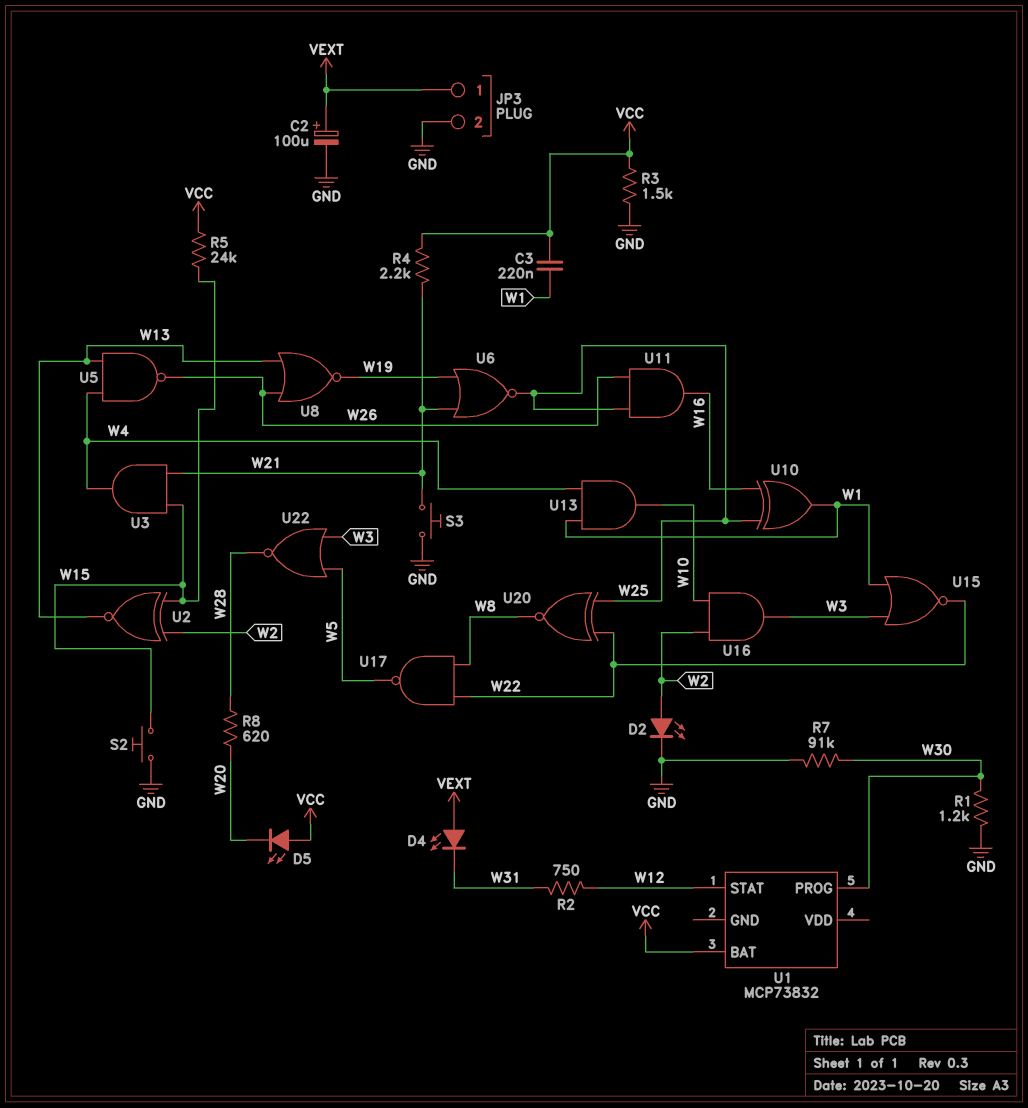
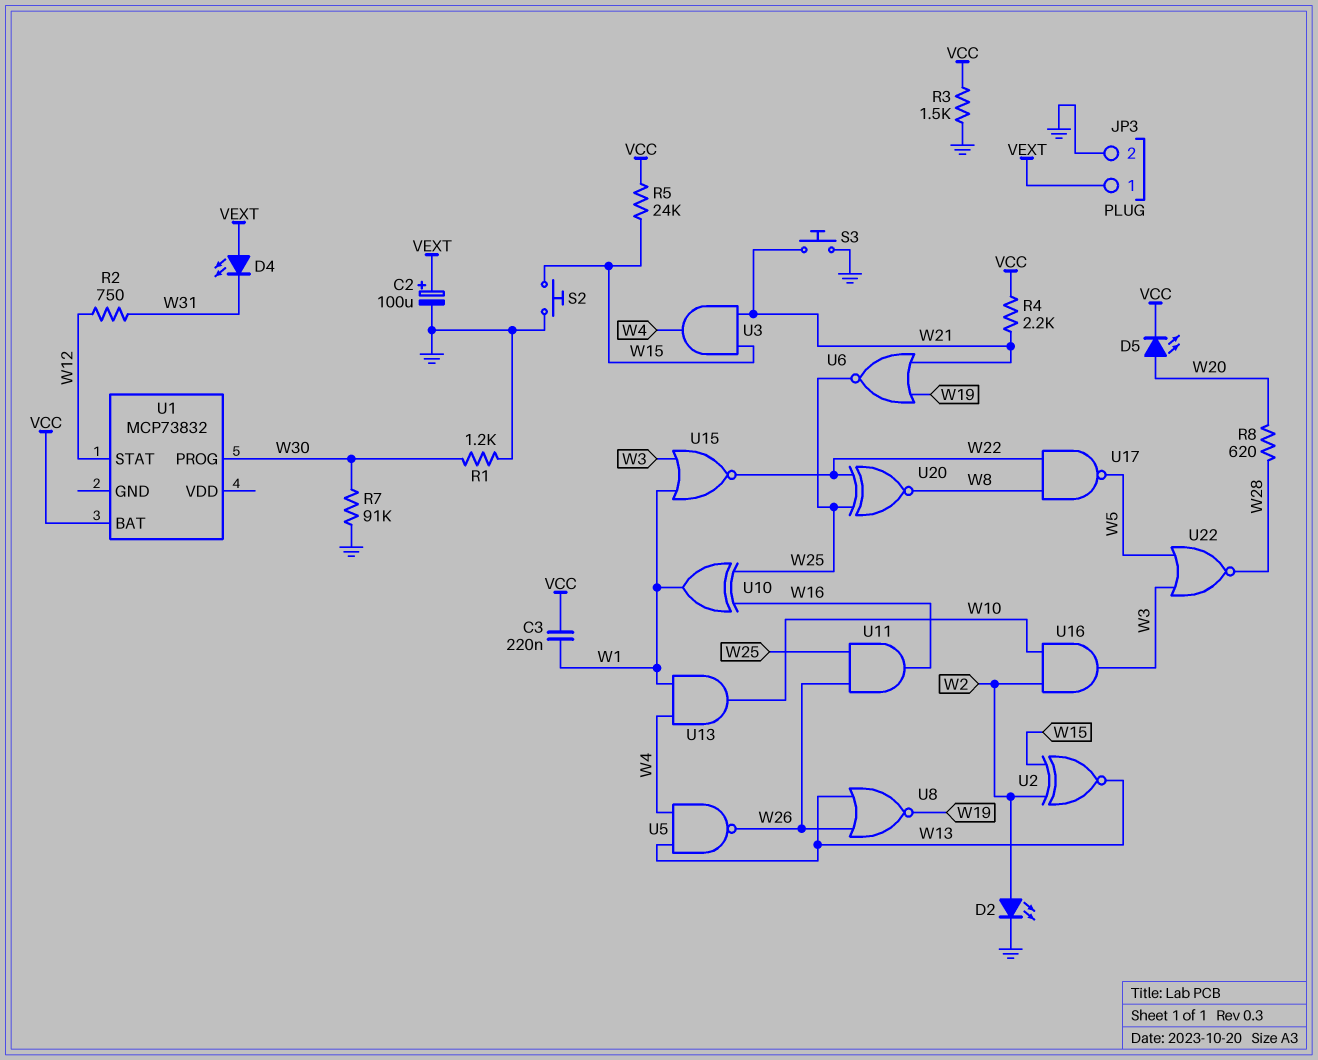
D5: LED (A VCC, K W20) -> LED (A W20, K VCC)

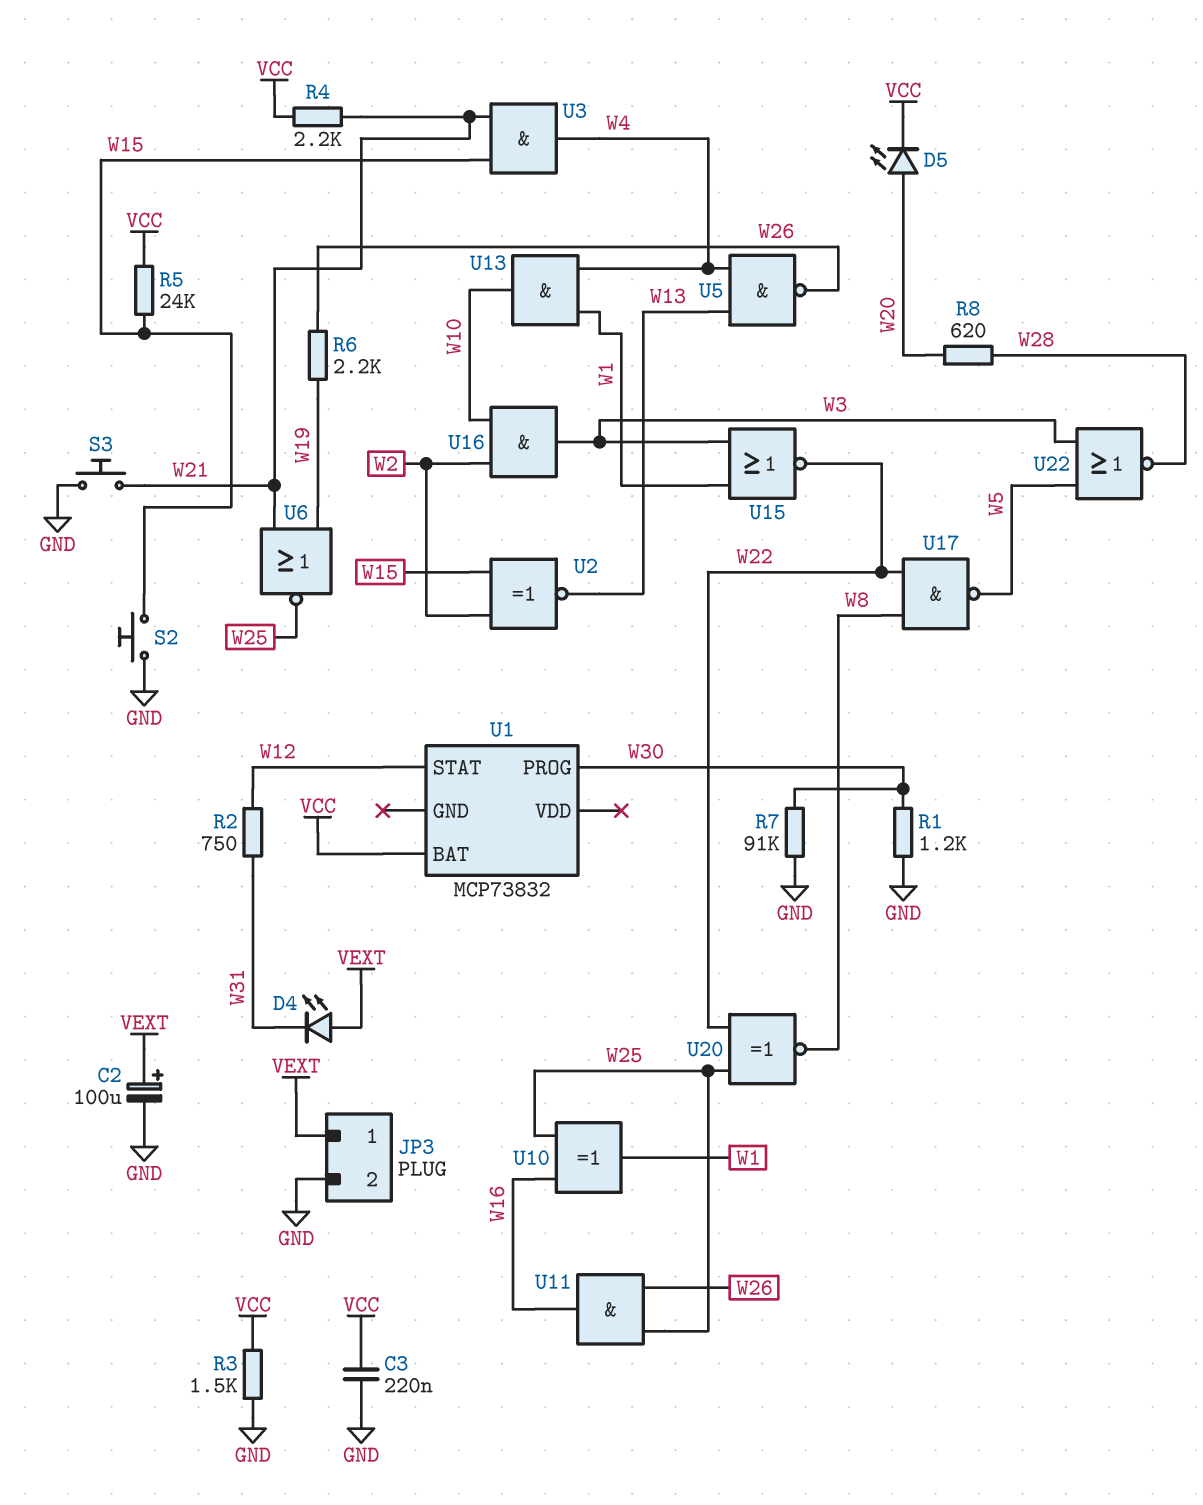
C3: 220nF (VCC, W1) -> 220nF (GND, VCC)
D2: LED (A W2, K GND) -> none
R6: none -> 2.2k (W19, W26)
U8: NOR (in W13, in W26, out W19) -> none

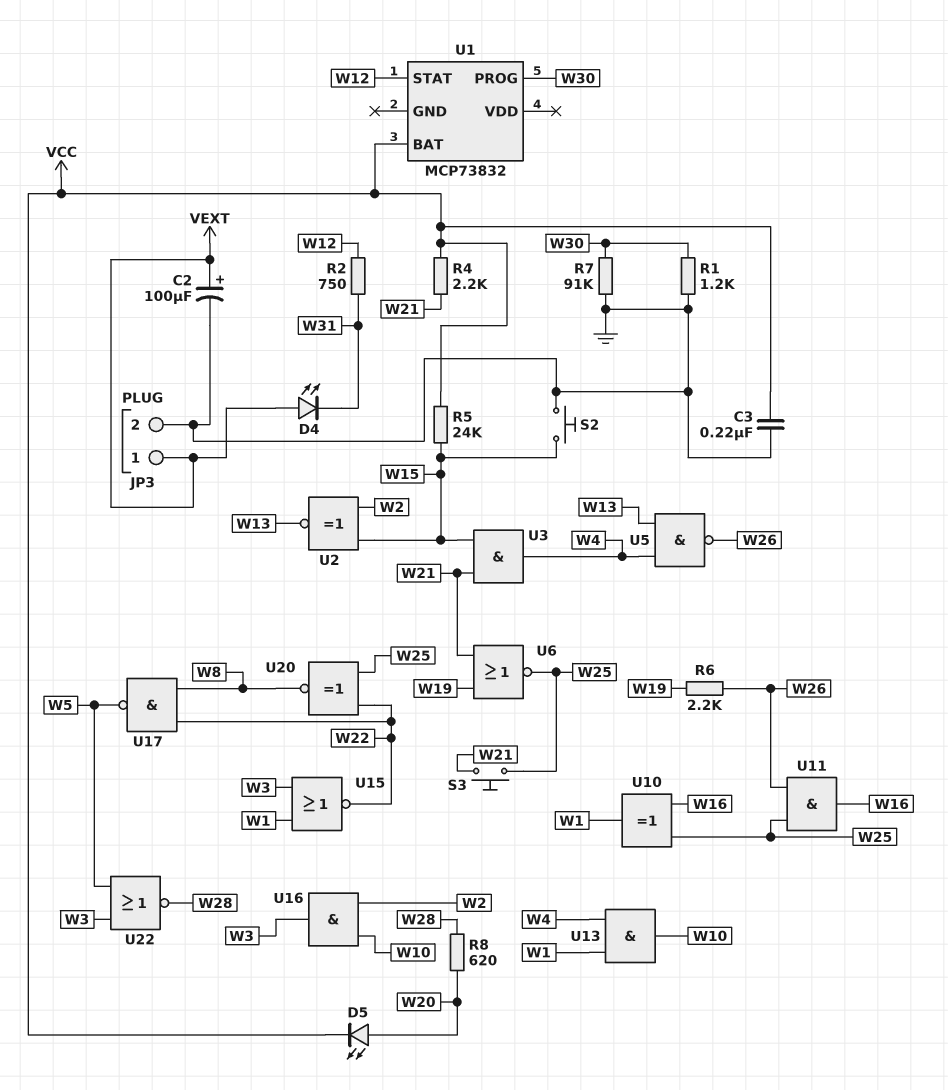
R3: 1.5k (GND, VCC) -> none
S3: button (GND, W21) -> button (W21, W25)

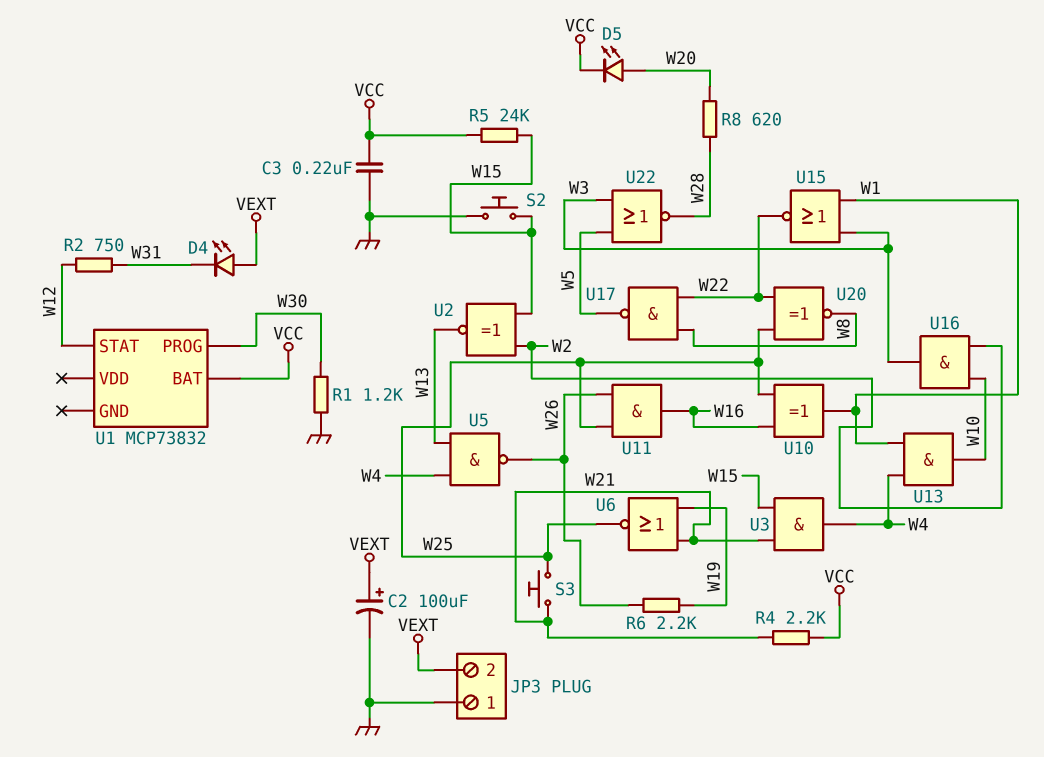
JP3 pin 1: VEXT -> GND
JP3 pin 2: GND -> VEXT
R7: 91k (GND, W30) -> none

